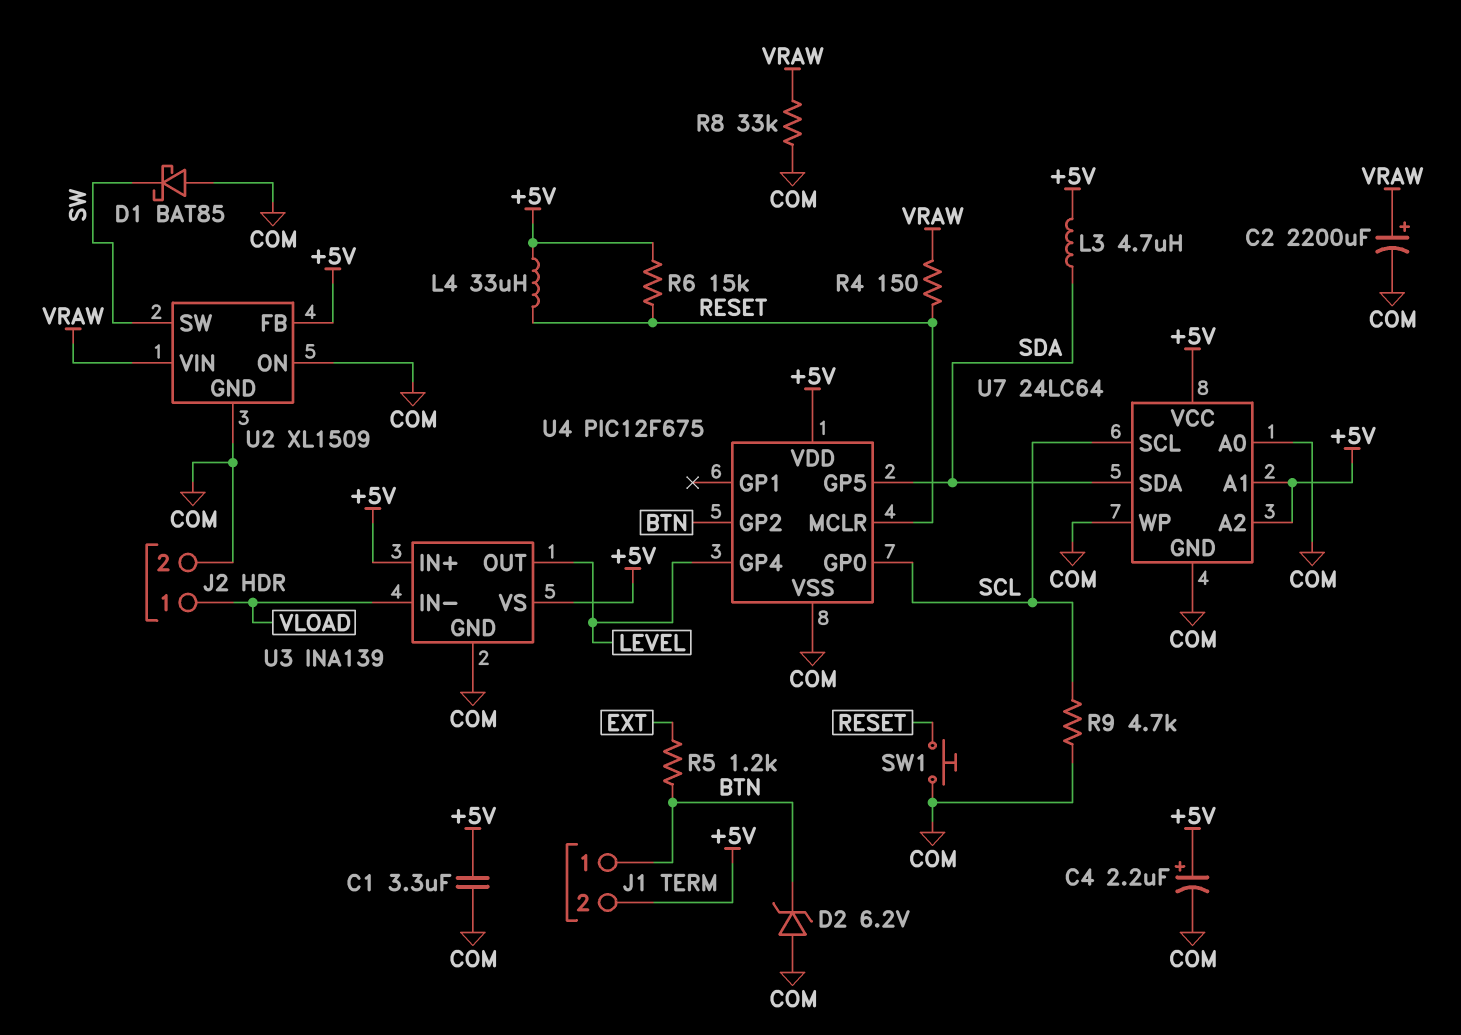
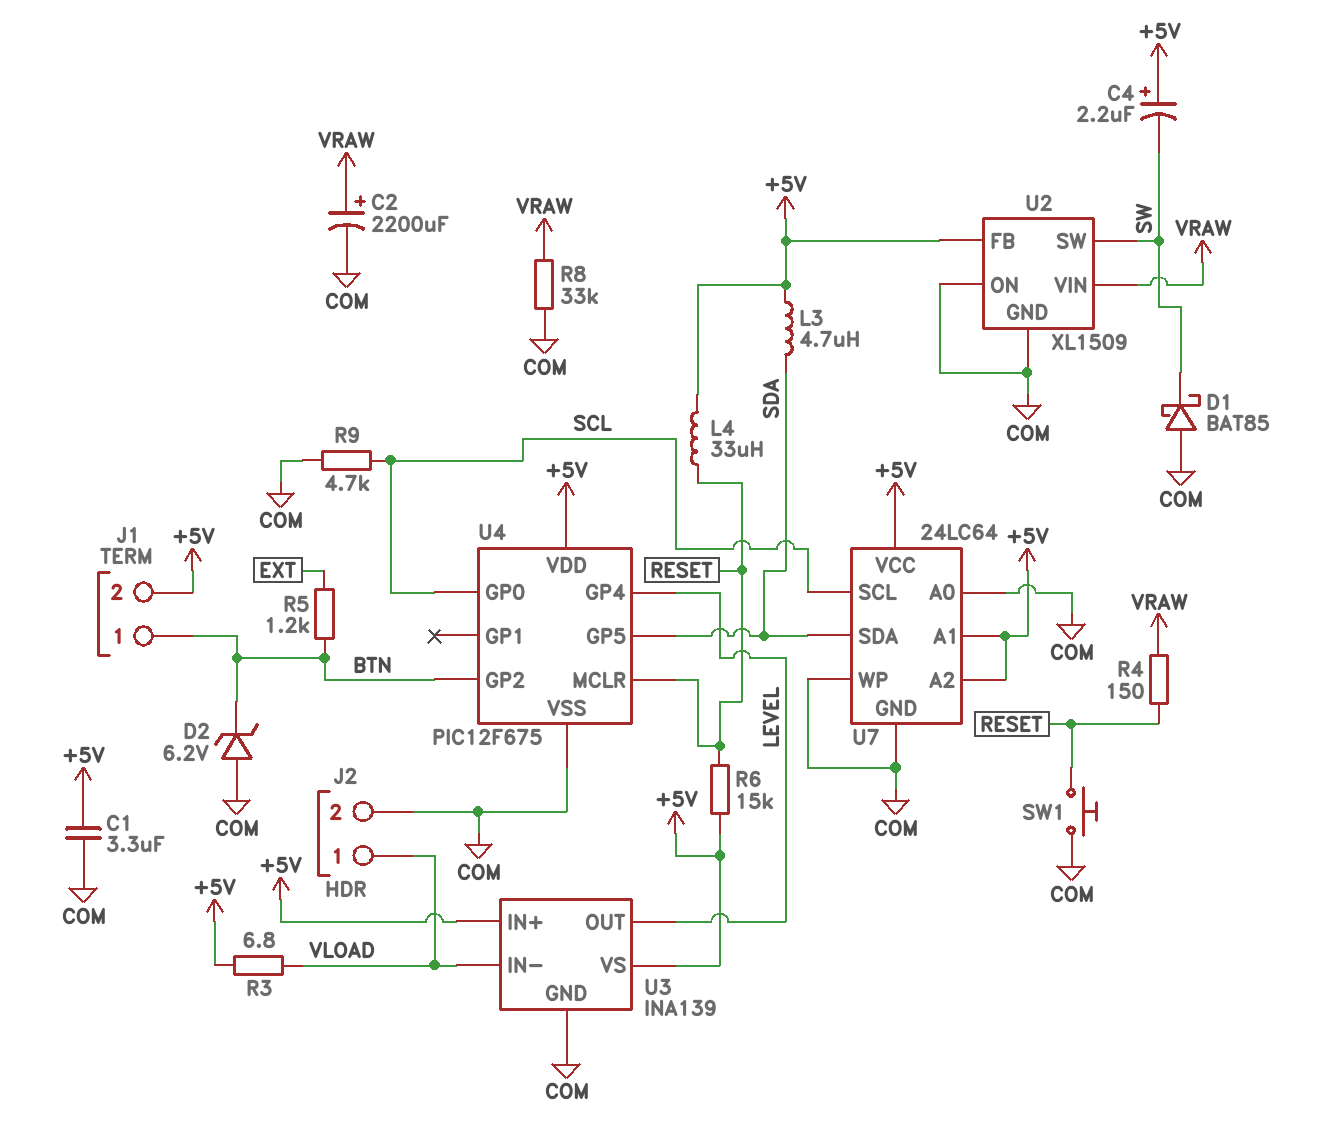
C4: 2.2uF (plus +5V, minus COM) -> 2.2uF (plus +5V, minus SW)
R3: none -> 6.8 (+5V, VLOAD)

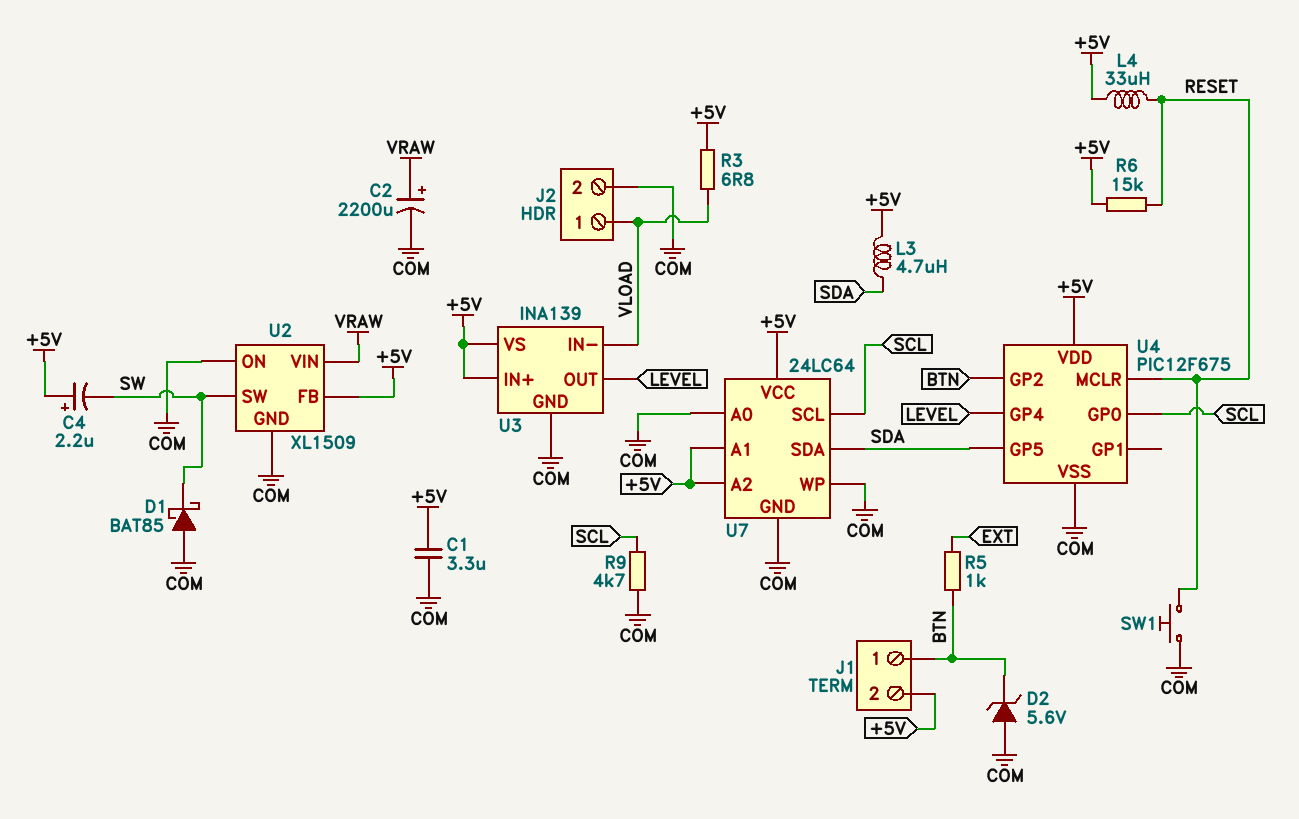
D2: zener 6.2V (A COM, K BTN) -> zener 5.6V (A COM, K BTN)
R4: 150 (RESET, VRAW) -> none
R5: 1.2k (BTN, EXT) -> 1k (BTN, EXT)
R8: 33k (COM, VRAW) -> none

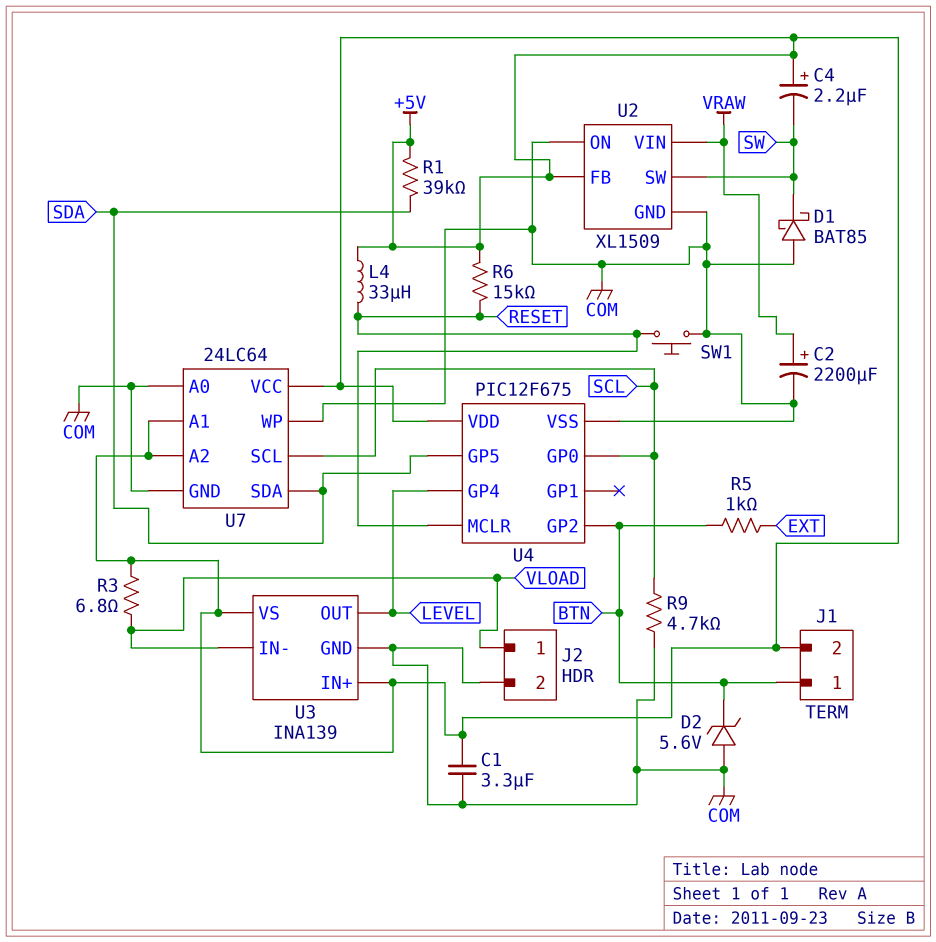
L3: 4.7uH (+5V, SDA) -> none
R1: none -> 39k (+5V, SDA)

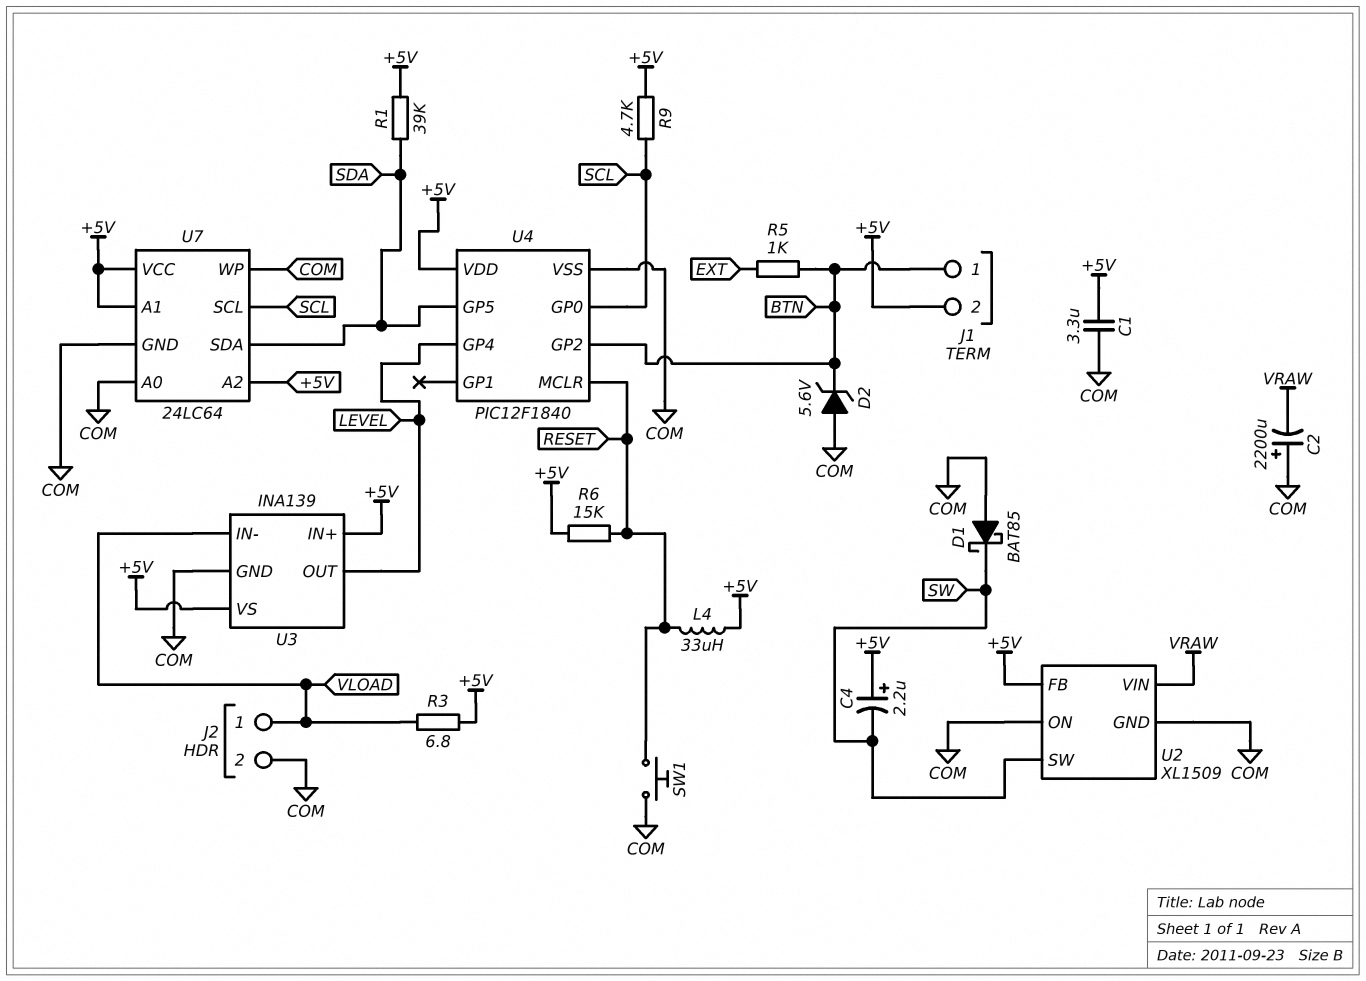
C2: 2200uF (plus VRAW, minus COM) -> 2200uF (plus COM, minus VRAW)
R9: 4.7k (COM, SCL) -> 4.7k (+5V, SCL)
U4: PIC12F675 -> PIC12F1840

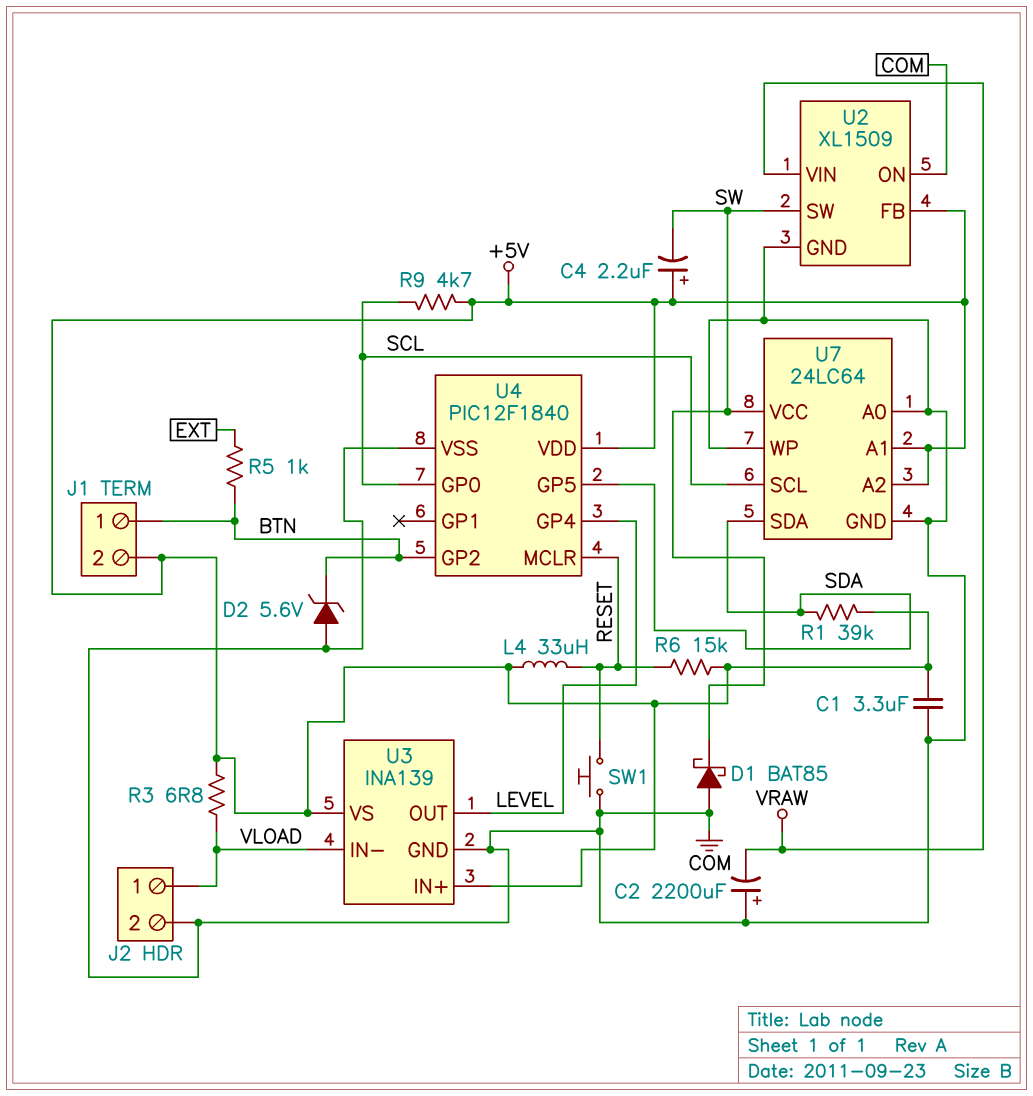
U7 pin VCC: +5V -> SW

